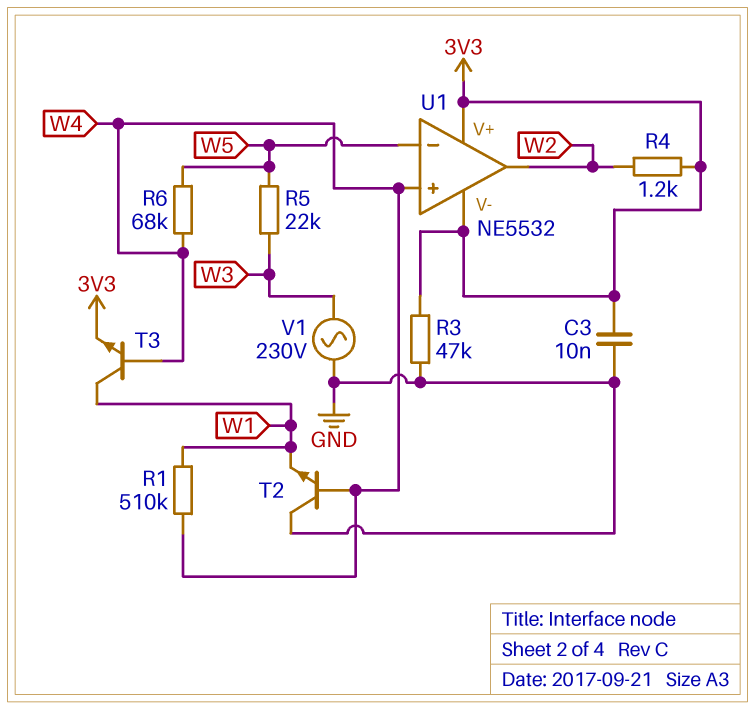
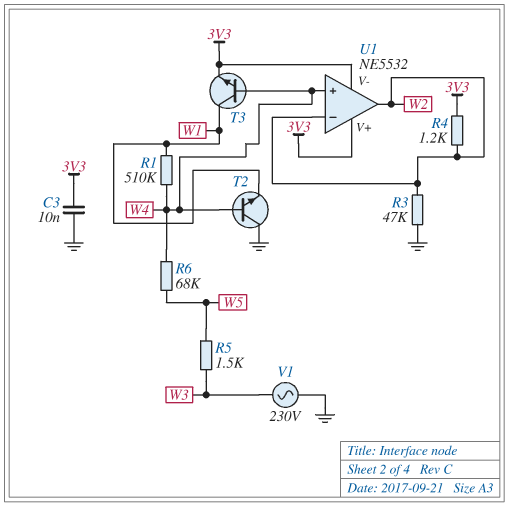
R3: 47k (3V3, GND) -> 47k (GND, W2)
R5: 22k (W3, W5) -> 1.5k (W3, W5)
U1 pin in-: W5 -> W2

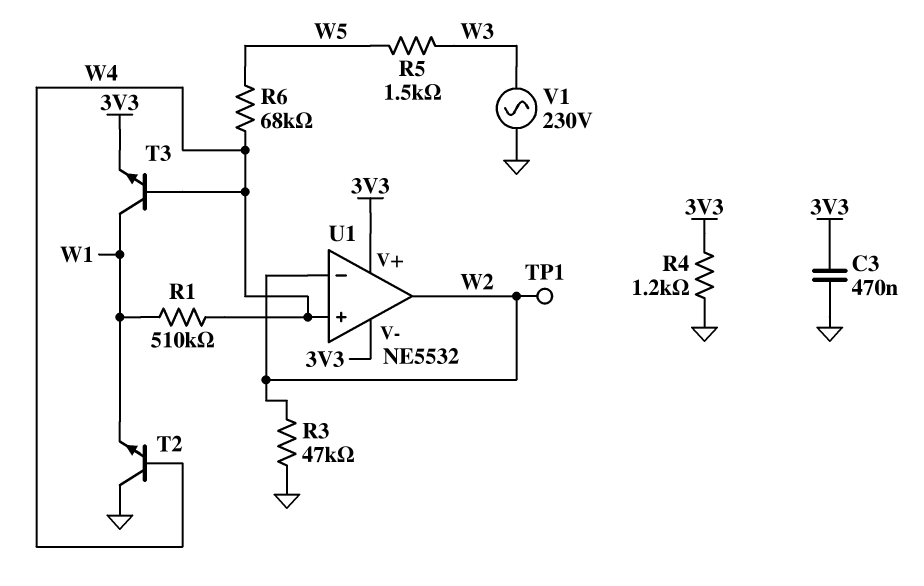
C3: 10nF (3V3, GND) -> 470nF (3V3, GND)
R4: 1.2k (3V3, W2) -> 1.2k (3V3, GND)
TP1: none -> test point (W2)

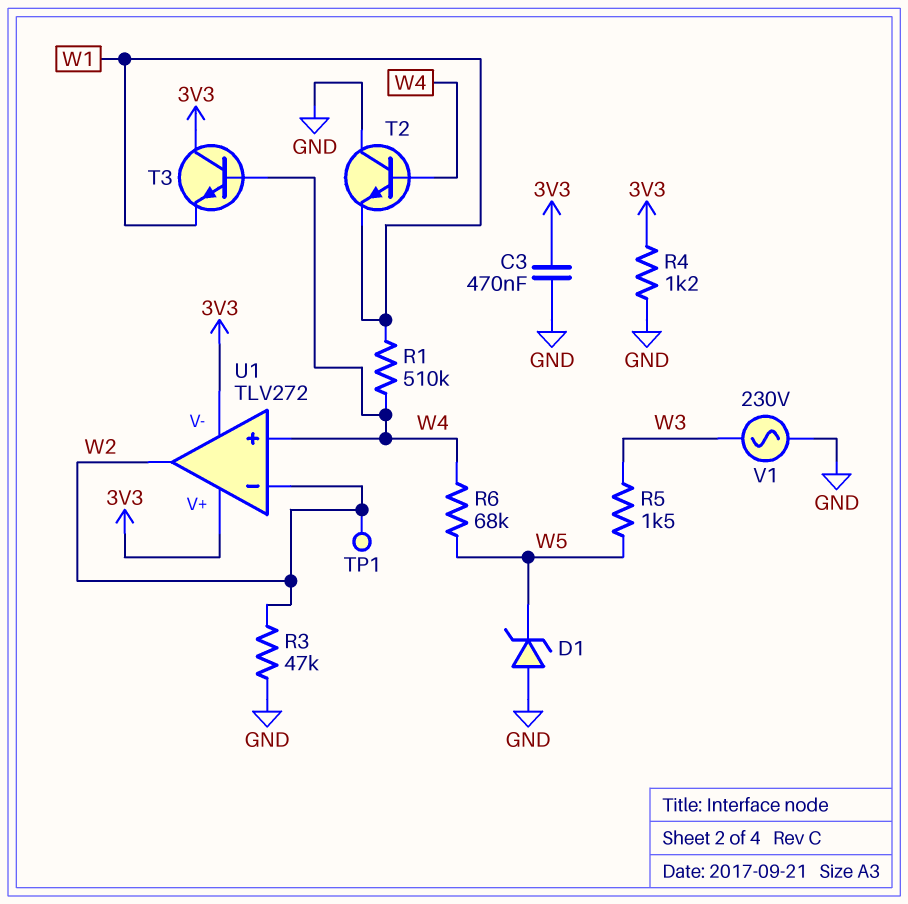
D1: none -> zener (A GND, K W5)
T3: NPN (B W4, C W1, E 3V3) -> NPN (B W4, C 3V3, E W1)
U1: NE5532 -> TLV272

